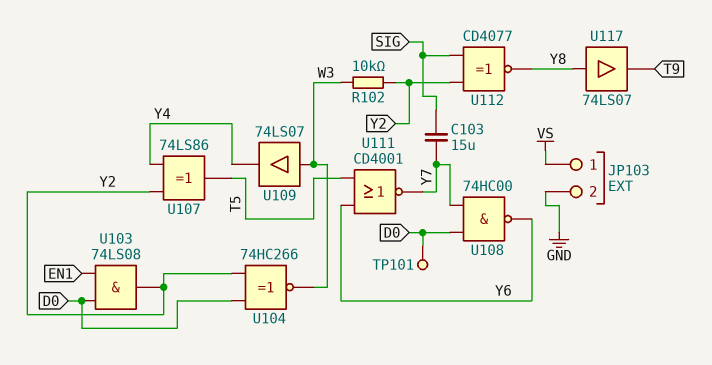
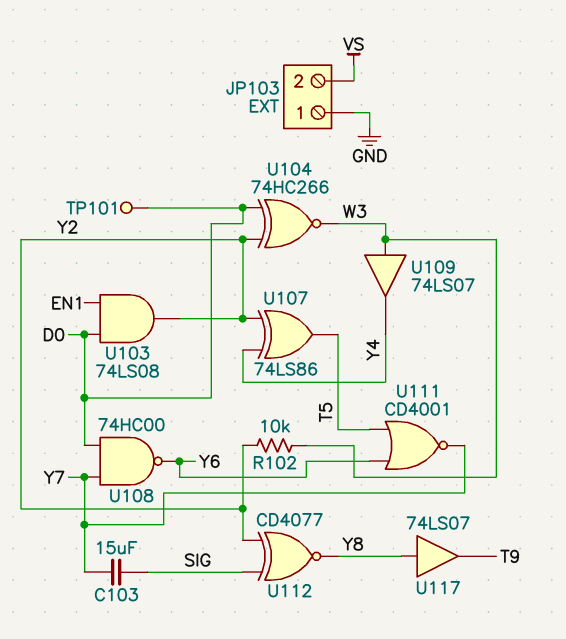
JP103 pin 1: VS -> GND
JP103 pin 2: GND -> VS

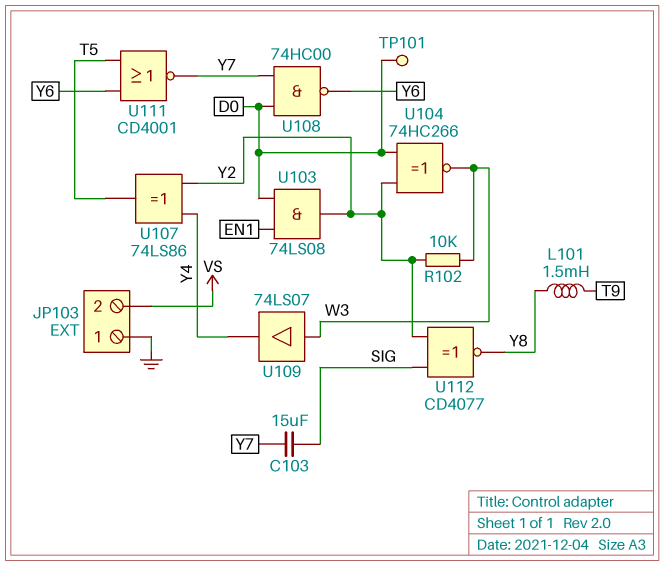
L101: none -> 1.5mH (T9, Y8)
U117: buffer 74LS07 (in Y8, out T9) -> none

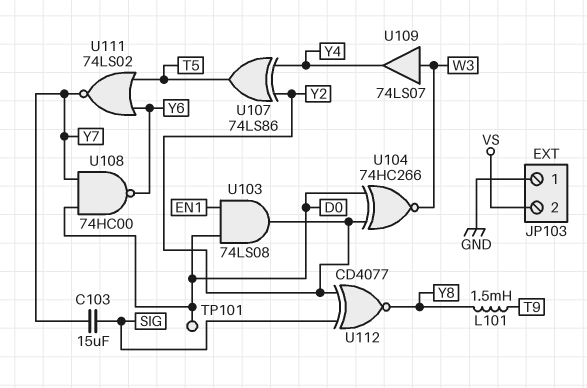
R102: 10k (W3, Y2) -> none
U111: NOR CD4001 (in T5, in Y6, out Y7) -> NOR 74LS02 (in T5, in Y6, out Y7)

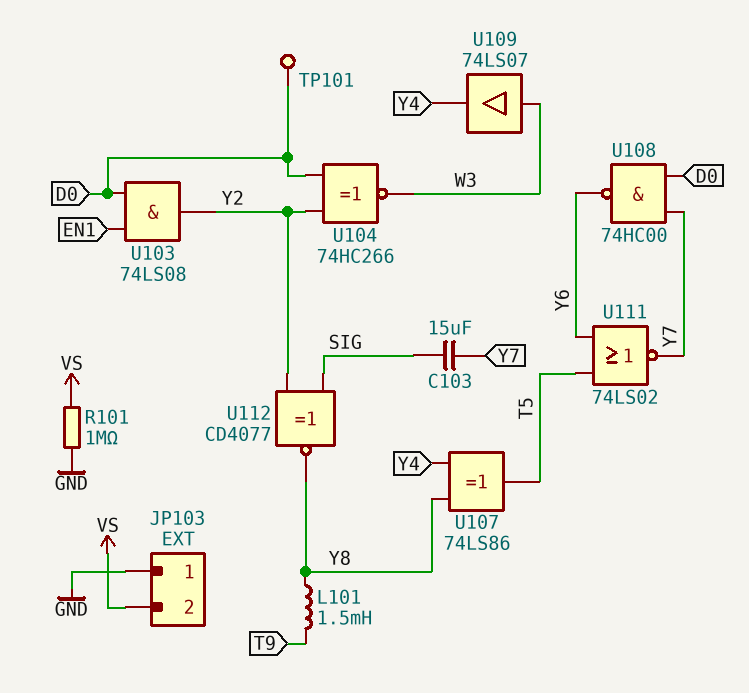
R101: none -> 1M (GND, VS)
U107: XOR 74LS86 (in Y2, in Y4, out T5) -> XOR 74LS86 (in Y4, in Y8, out T5)

